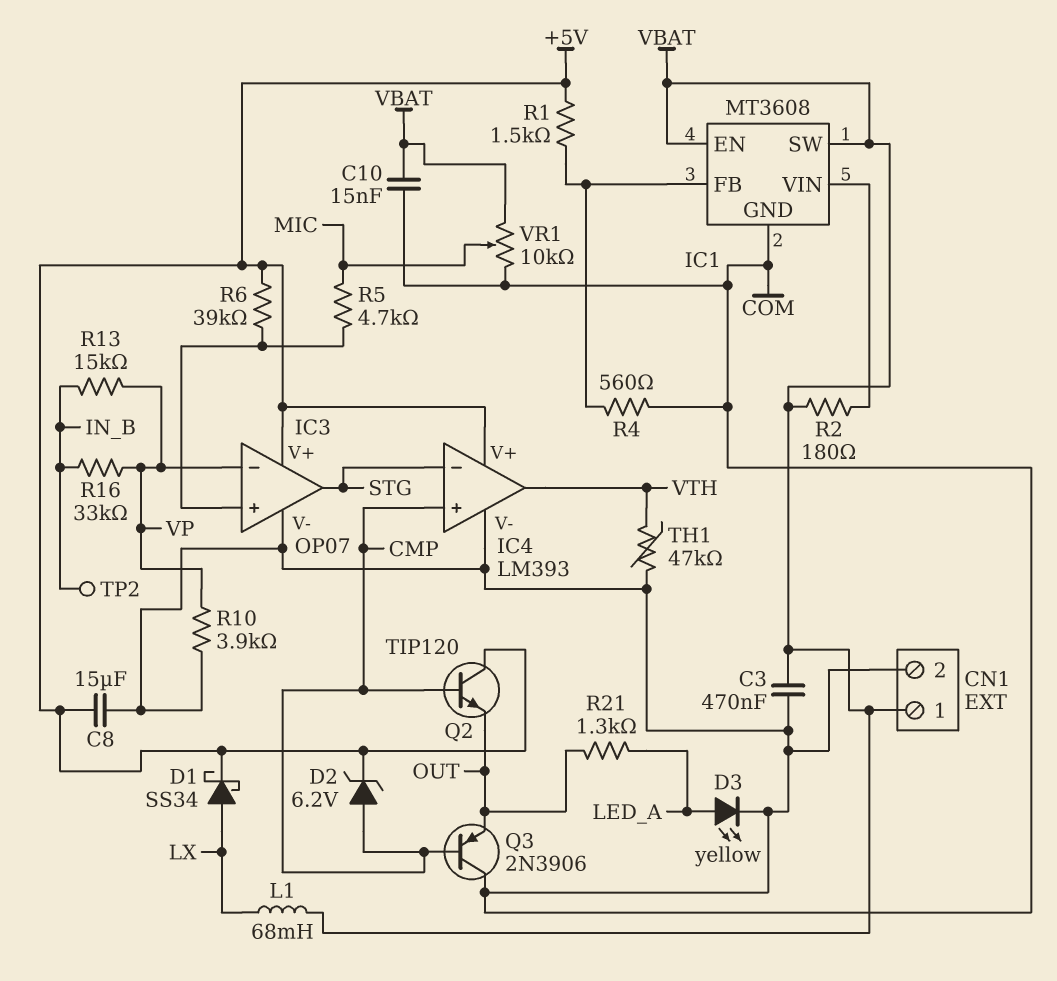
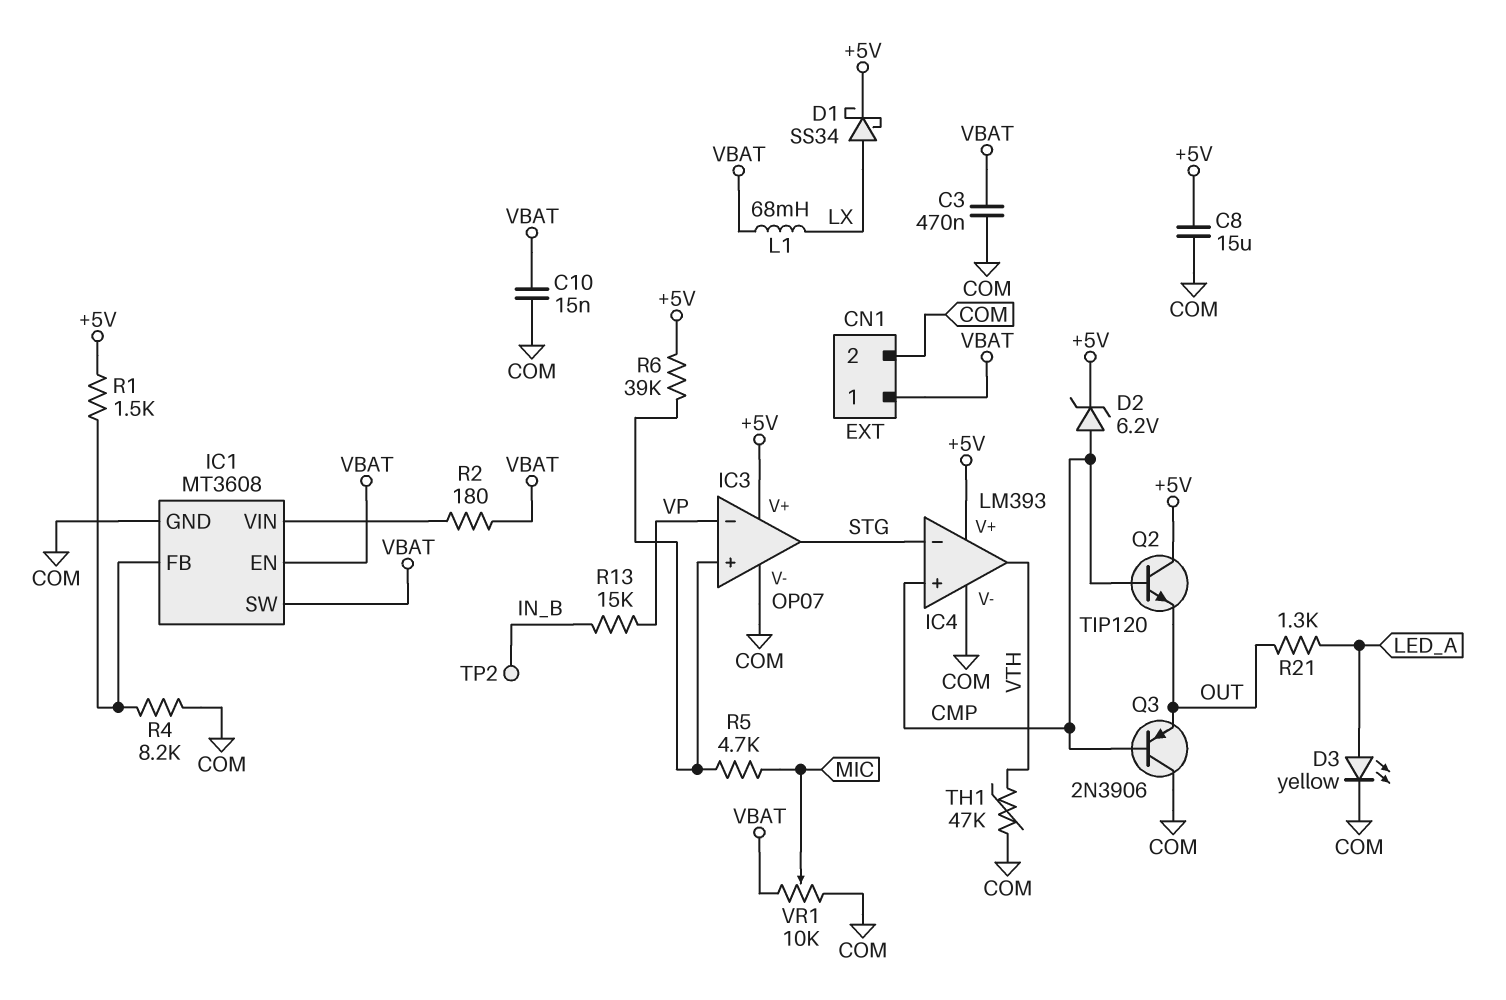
R4: 560 (COM, IC1/FB) -> 8.2k (COM, IC1/FB)
R10: 3.9k (COM, VP) -> none
R16: 33k (IN_B, VP) -> none

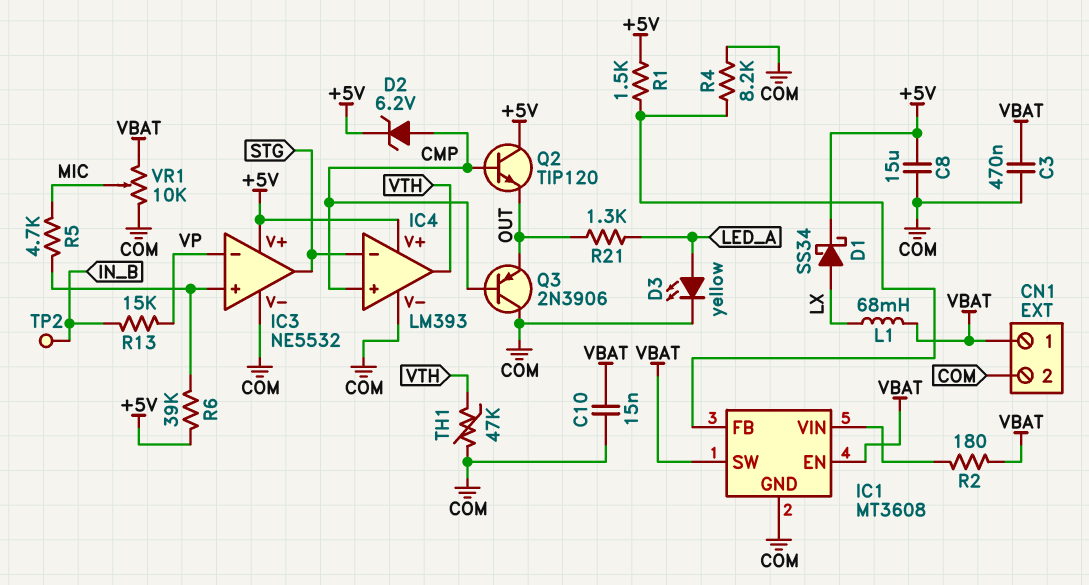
IC3: OP07 -> NE5532

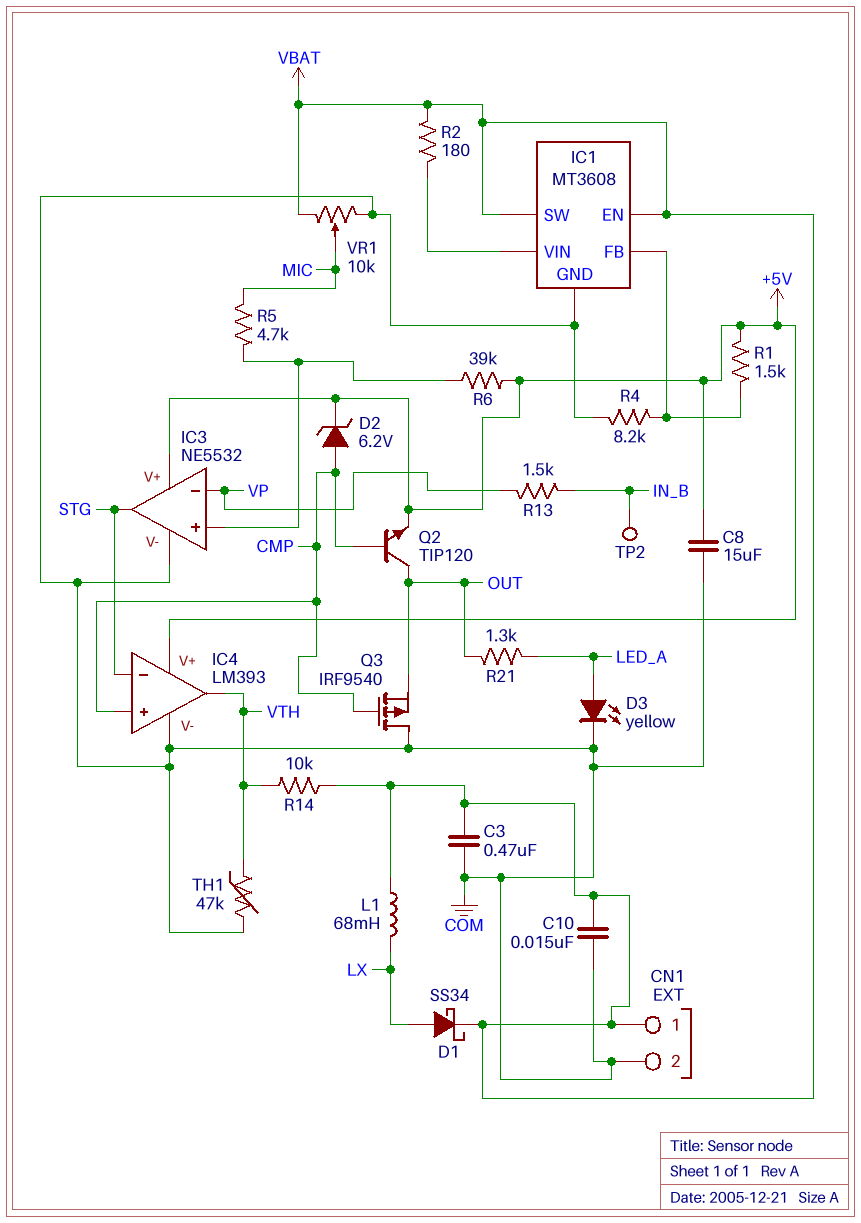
D1: schottky SS34 (A LX, K +5V) -> schottky SS34 (A LX, K VBAT)
Q2: NPN TIP120 (B CMP, C +5V, E OUT) -> NPN TIP120 (B CMP, C OUT, E +5V)
Q3: PNP 2N3906 (B CMP, C COM, E OUT) -> PMOS IRF9540 (G CMP, D COM, S OUT)
R13: 15k (IN_B, VP) -> 1.5k (IN_B, VP)
R14: none -> 10k (VBAT, VTH)

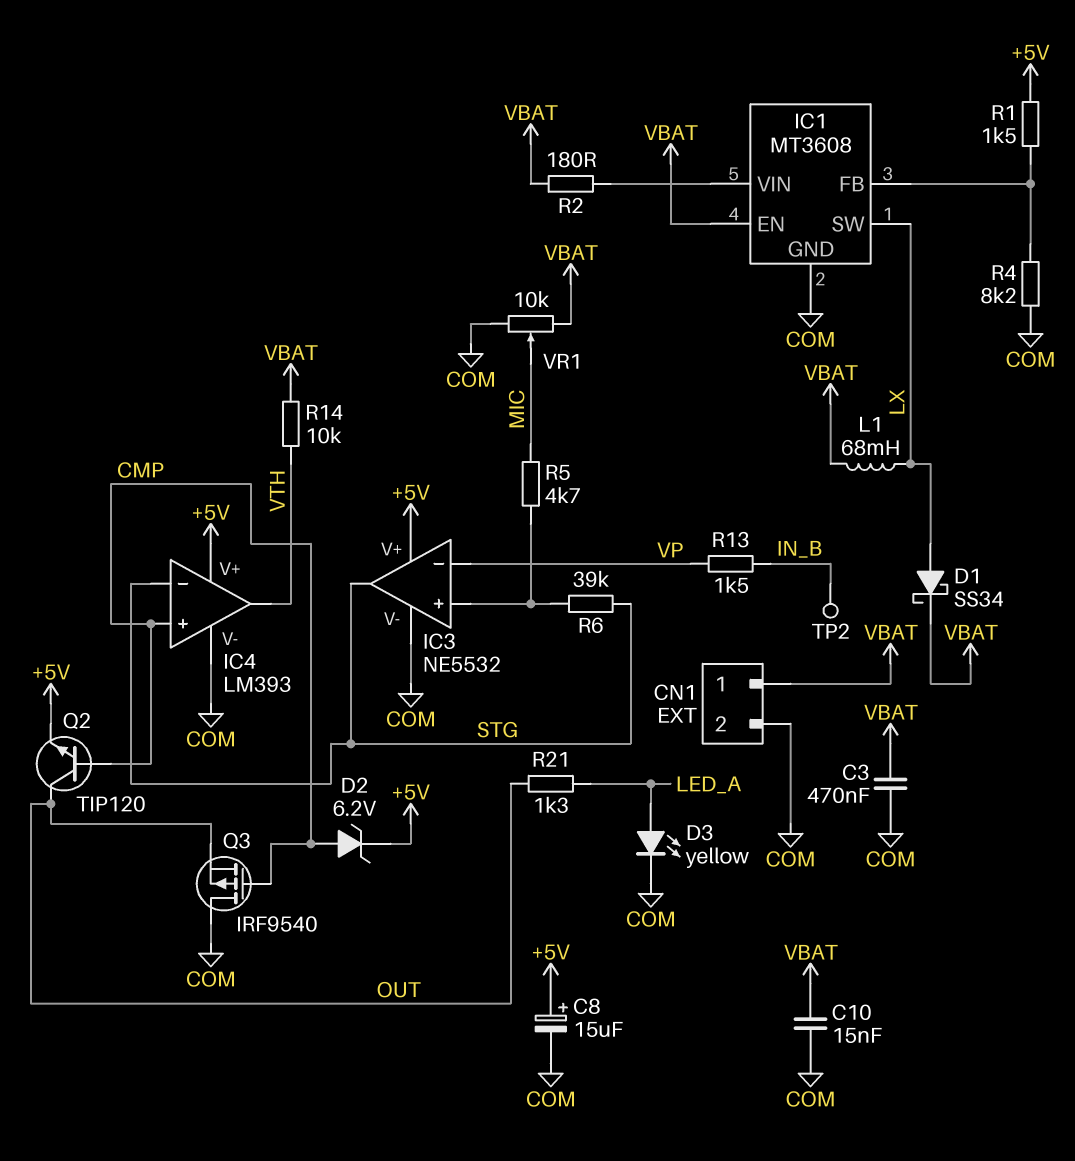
C8: 15uF (+5V, COM) -> 15uF (plus +5V, minus COM)
IC1 pin SW: VBAT -> LX
R6: 39k (+5V, IC3/in+) -> 39k (IC3/in+, STG)
TH1: 47k (COM, VTH) -> none

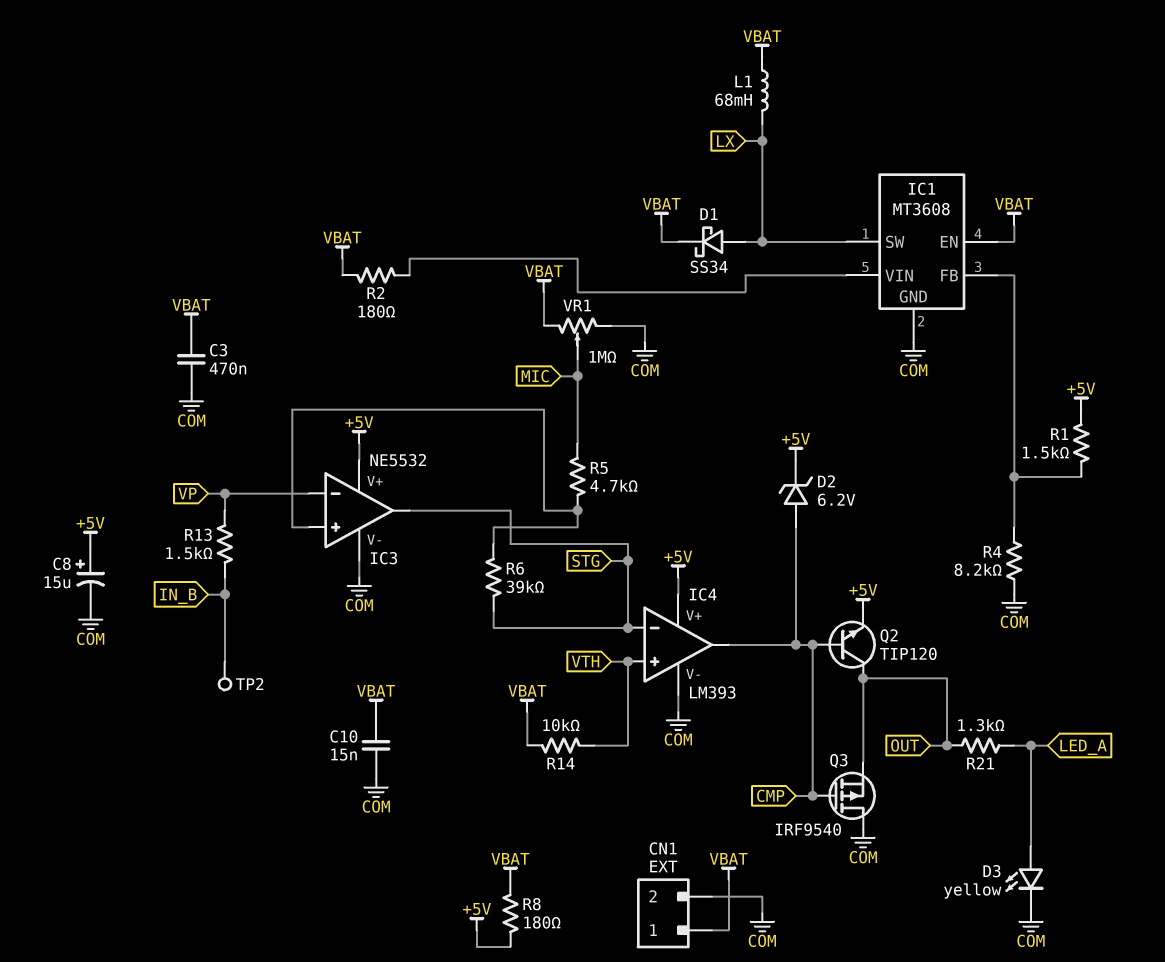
IC4 pin in+: CMP -> VTH
IC4 pin out: VTH -> CMP
R8: none -> 180 (+5V, VBAT)
VR1: 10k (COM, VBAT, wiper MIC) -> 1M (COM, VBAT, wiper MIC)

